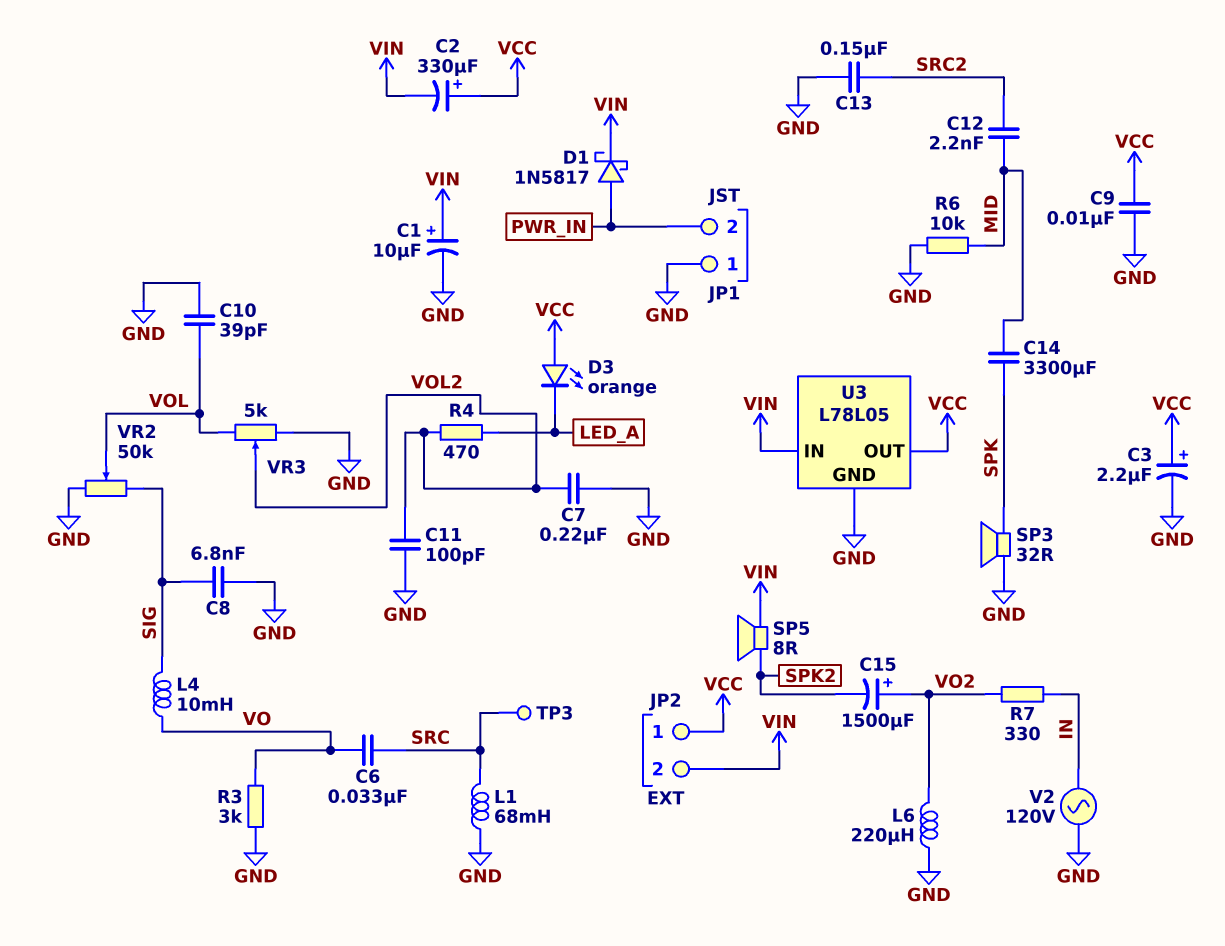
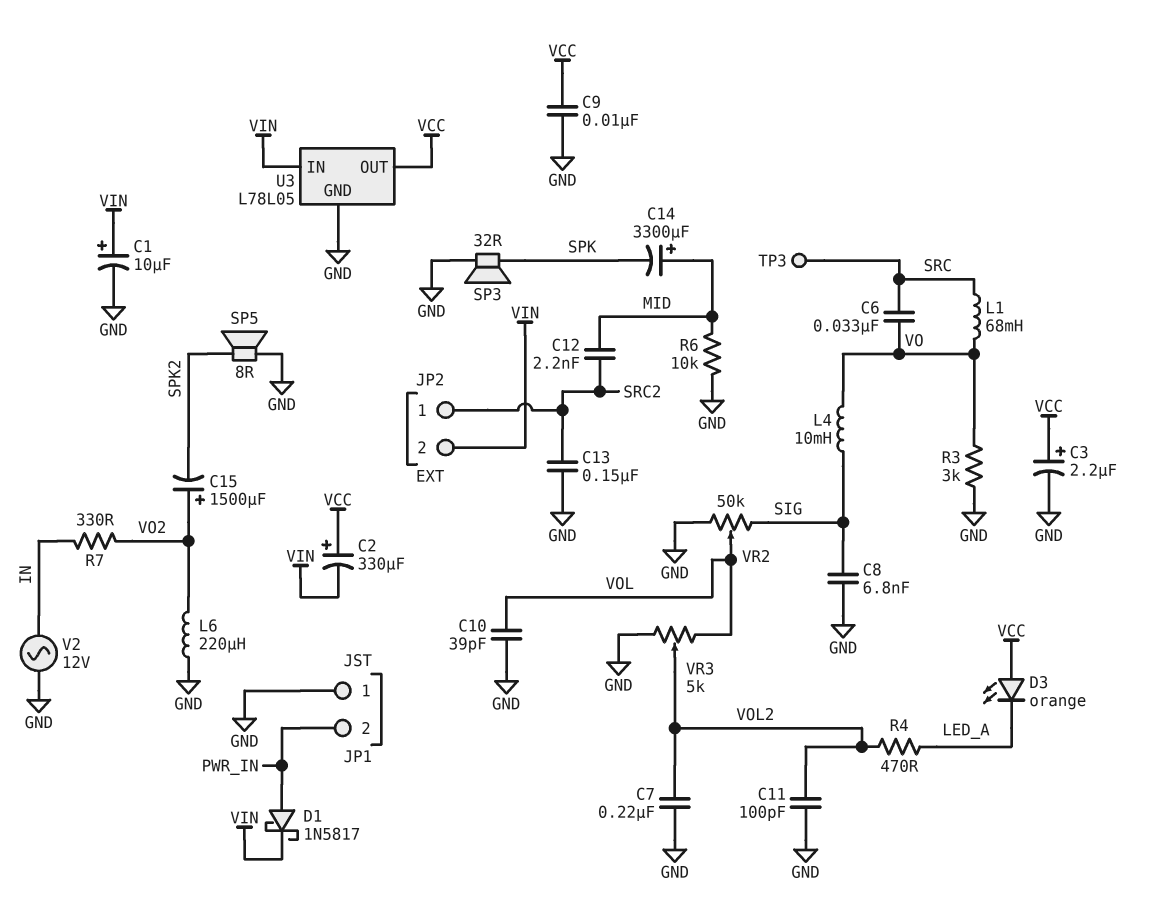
C14: 3300uF (MID, SPK) -> 3300uF (plus MID, minus SPK)
JP2 pin 1: VCC -> SRC2
L1: 68mH (GND, SRC) -> 68mH (SRC, VO)
SP5: speaker 8R (SPK2, VIN) -> speaker 8R (GND, SPK2)
V2: AC 120V (GND, IN) -> AC 12V (GND, IN)

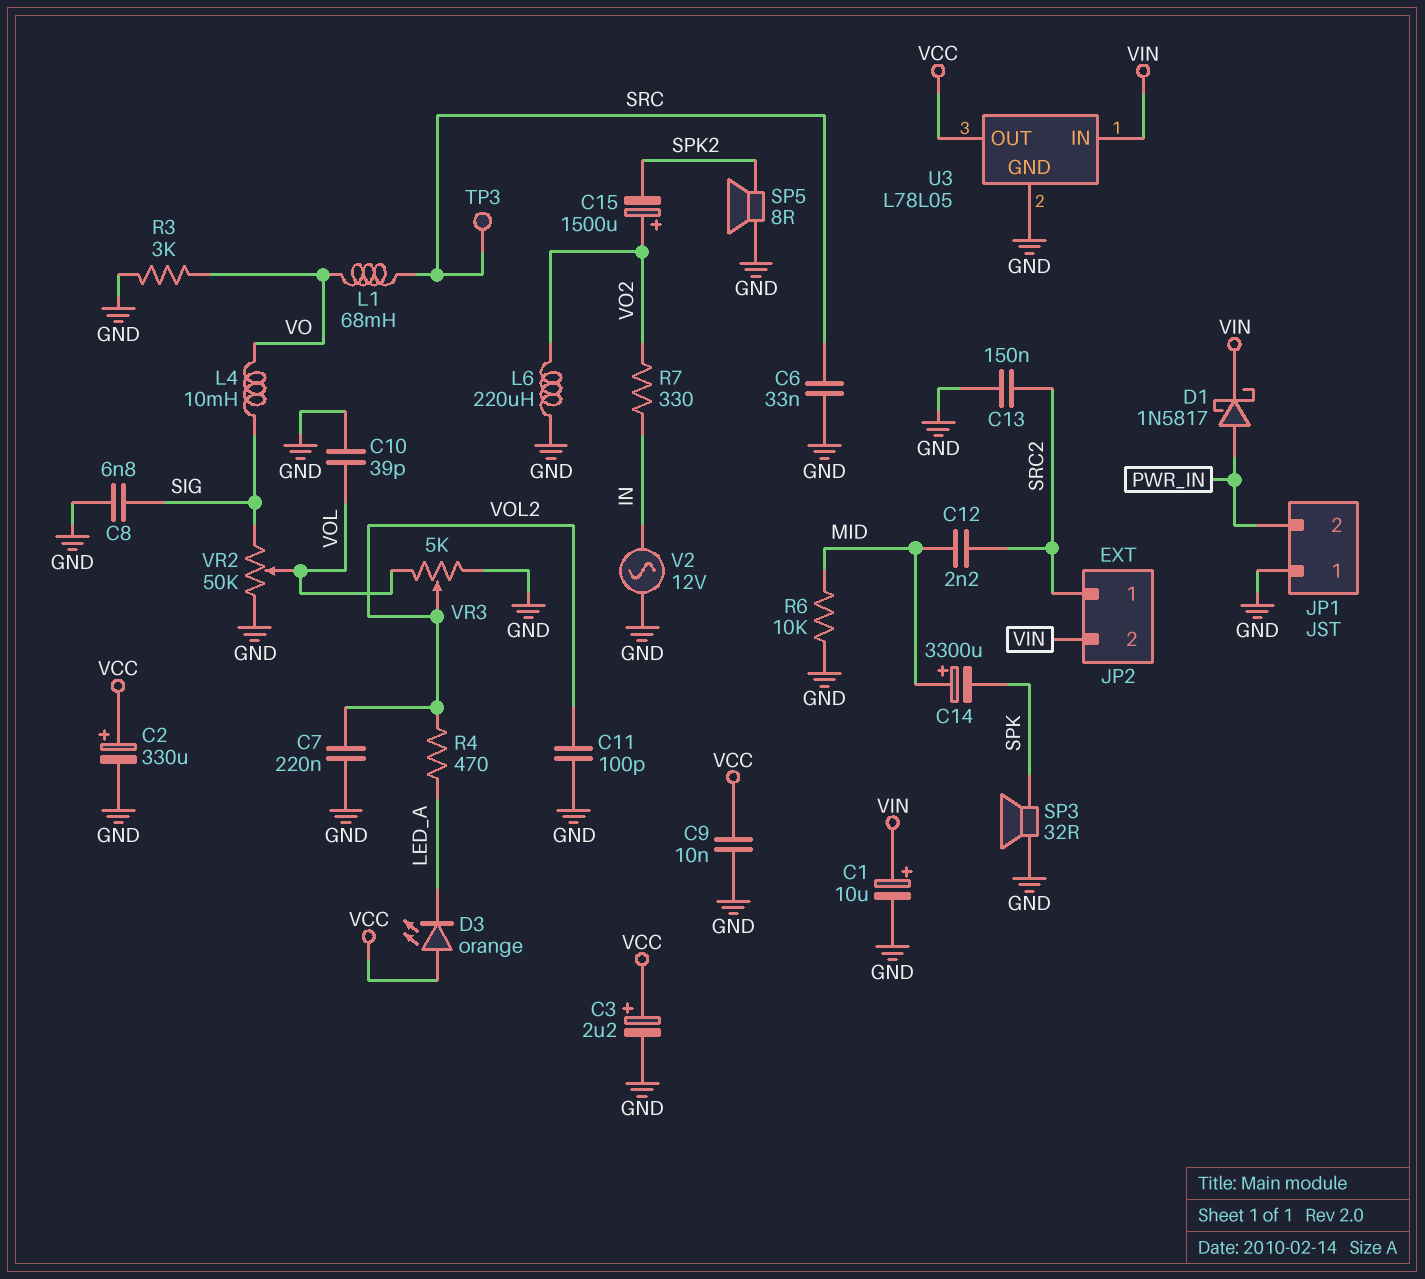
C2: 330uF (plus VCC, minus VIN) -> 330uF (plus VCC, minus GND)
C6: 33nF (SRC, VO) -> 33nF (GND, SRC)

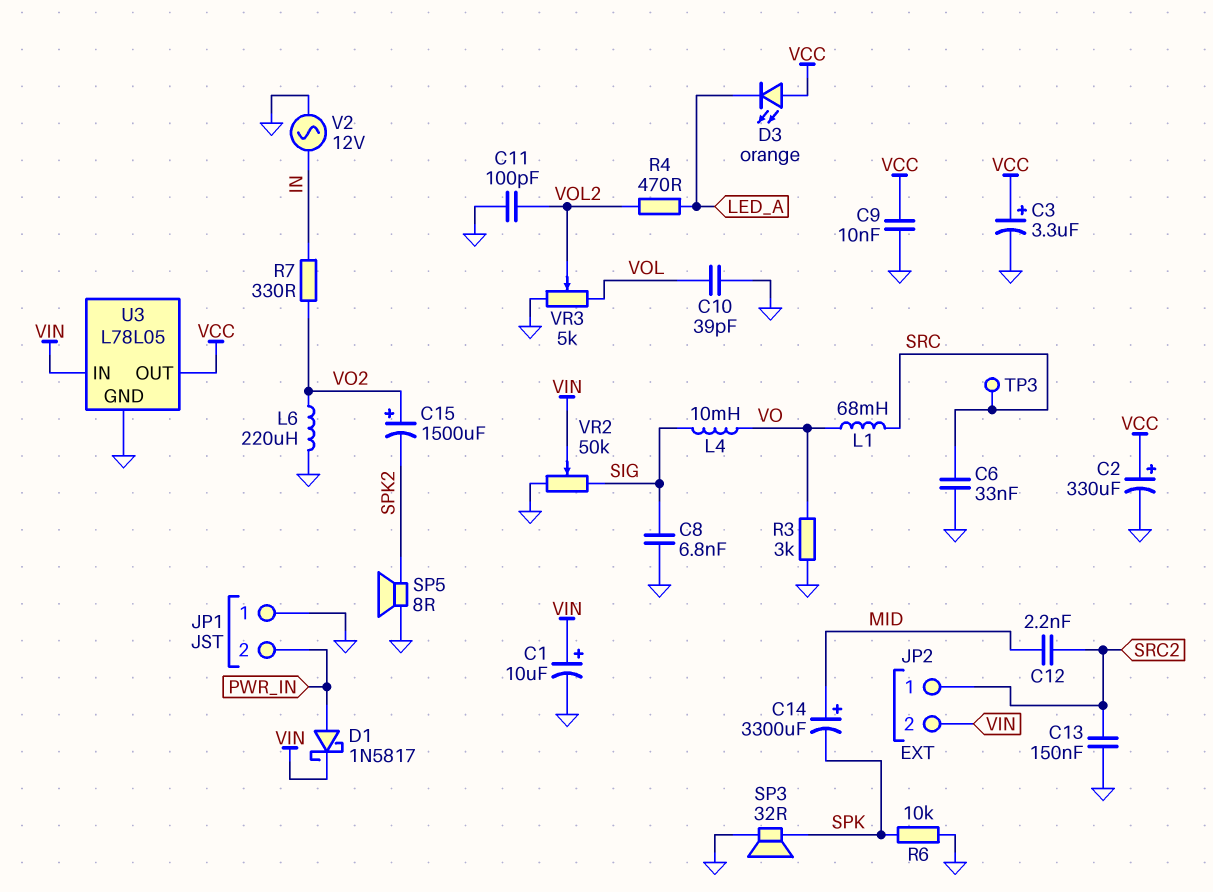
C3: 2.2uF (plus VCC, minus GND) -> 3.3uF (plus VCC, minus GND)
C7: 220nF (GND, VOL2) -> none
R6: 10k (GND, MID) -> 10k (GND, SPK)
VR2: 50k (GND, SIG, wiper VOL) -> 50k (GND, SIG, wiper VIN)

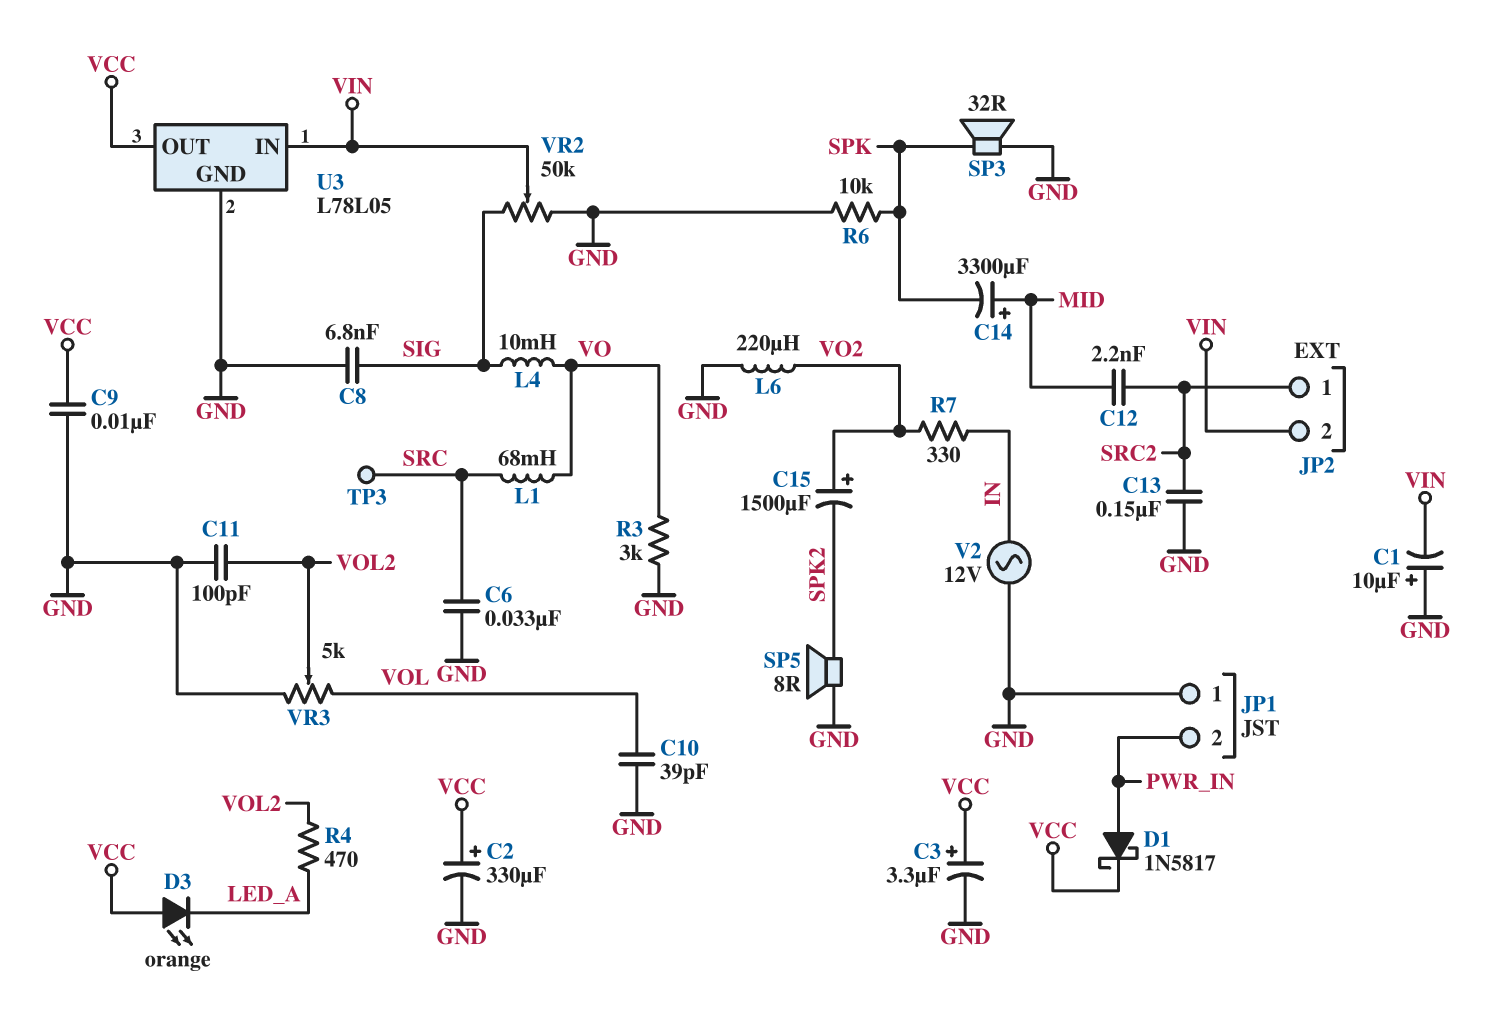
C1: 10uF (plus VIN, minus GND) -> 10uF (plus GND, minus VIN)
D1: schottky 1N5817 (A PWR_IN, K VIN) -> schottky 1N5817 (A PWR_IN, K VCC)

